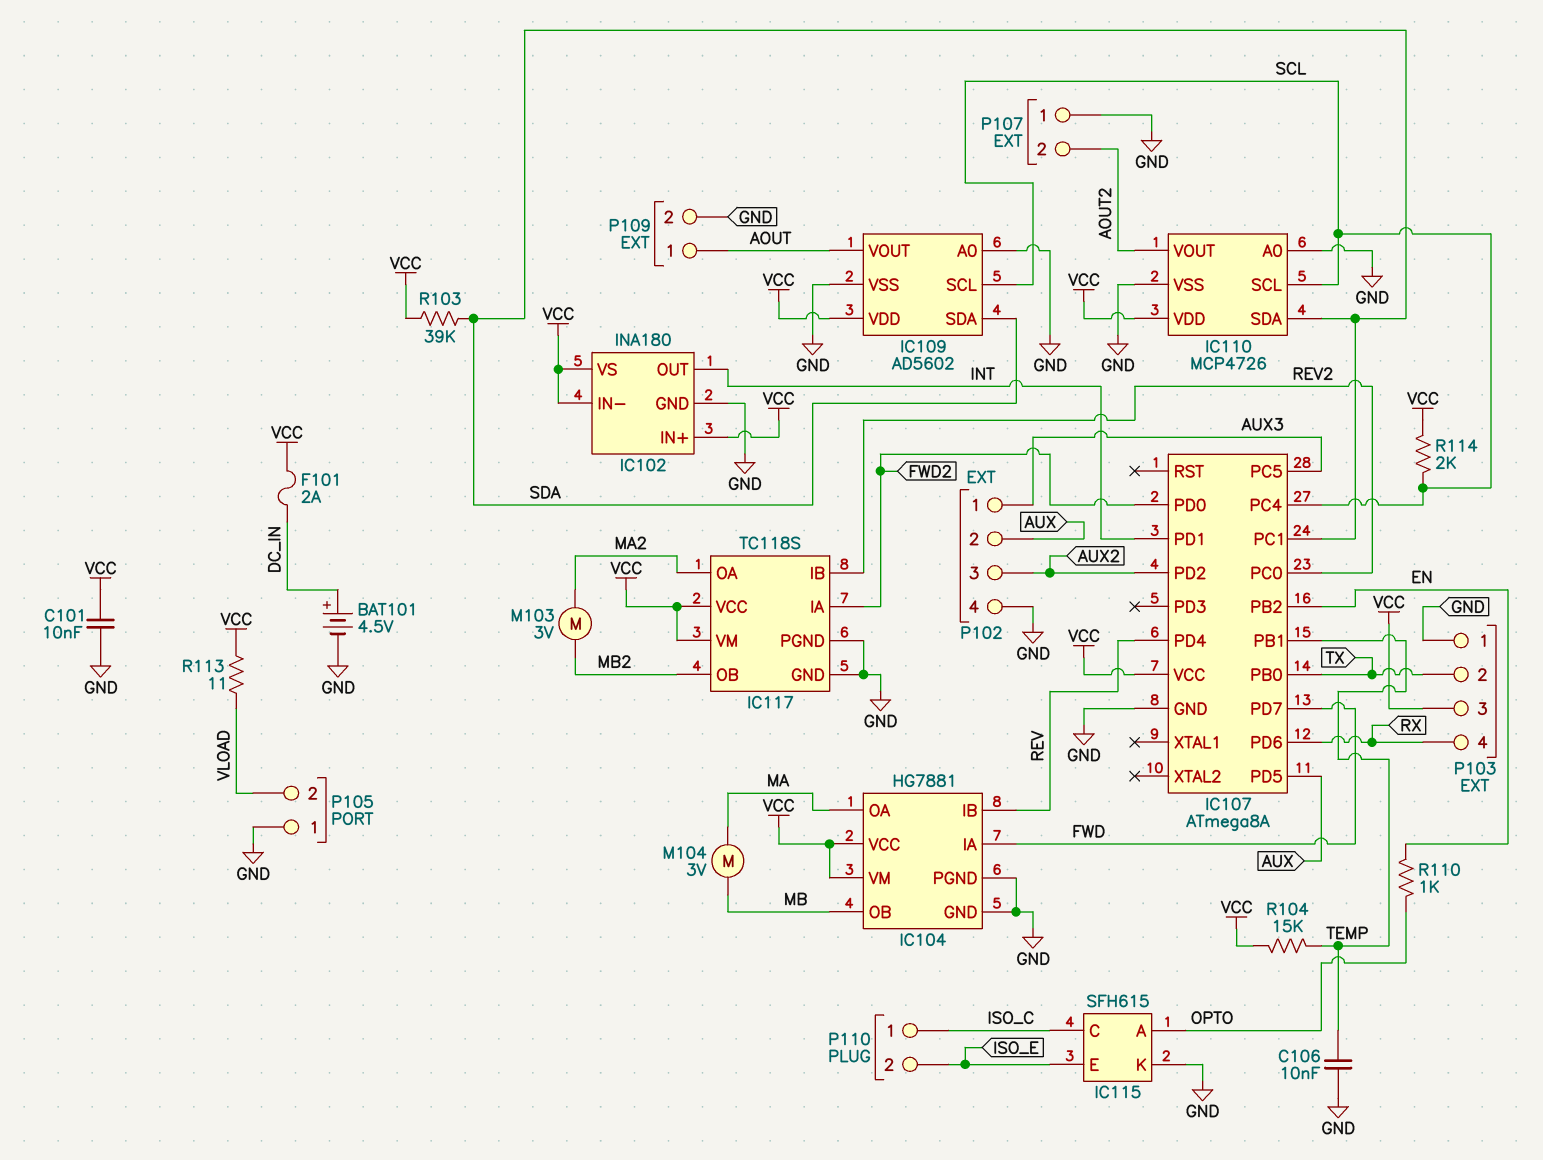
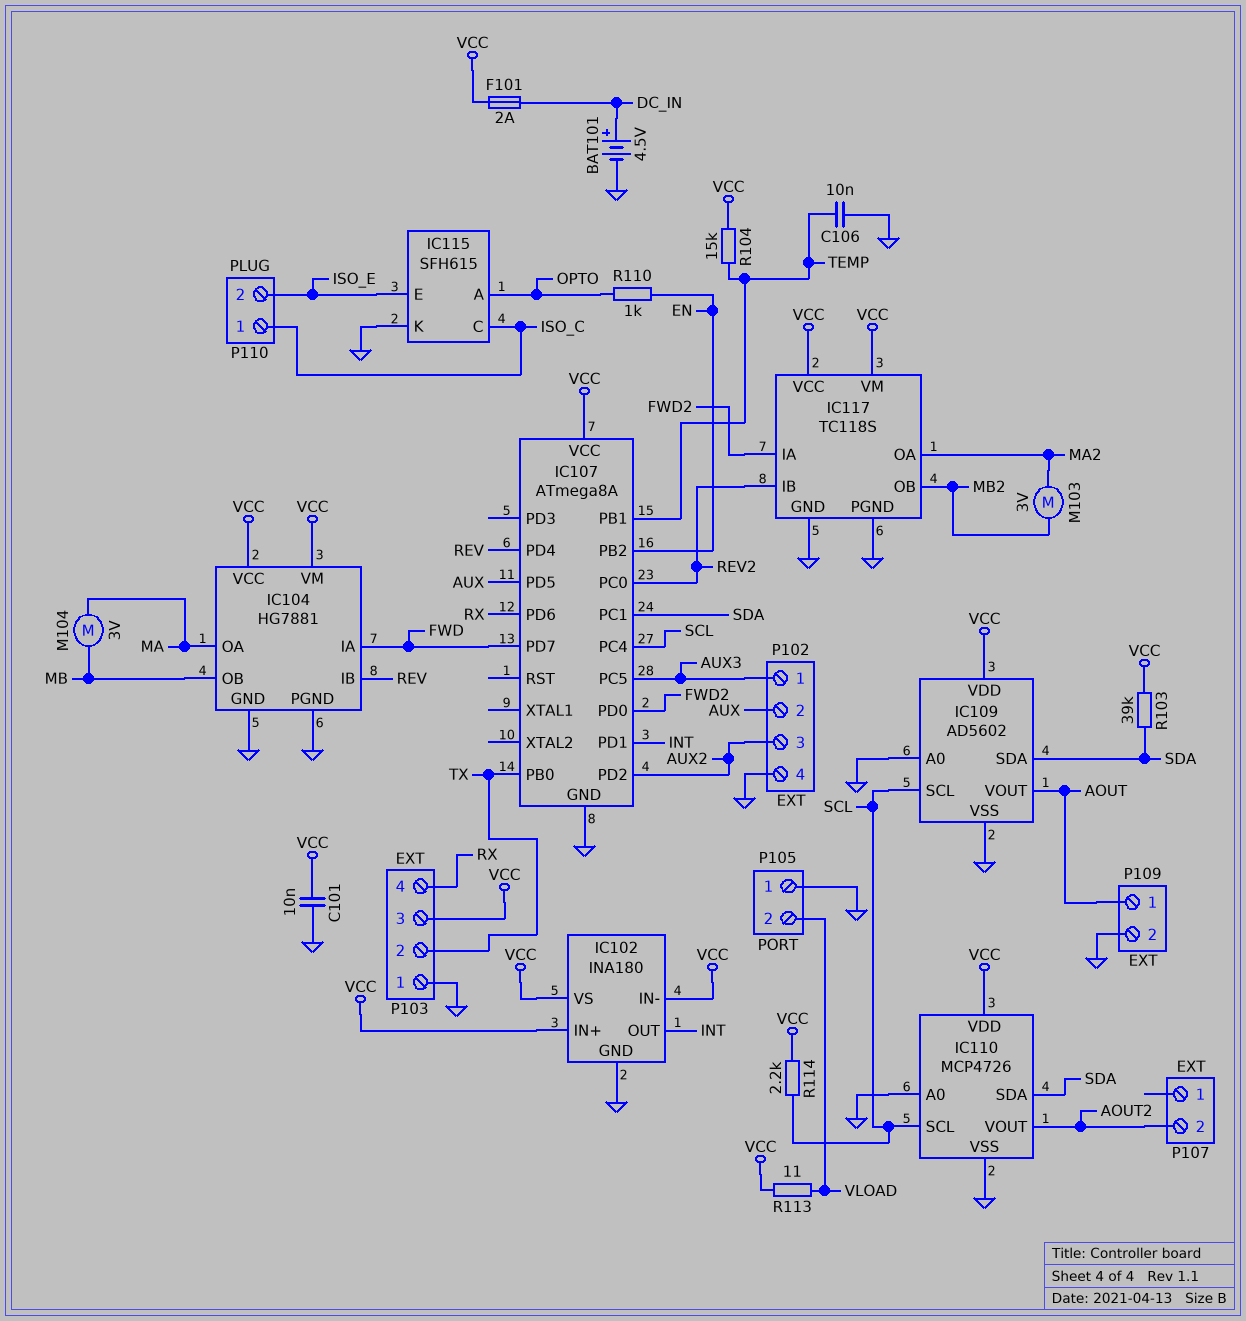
P107 pin 1: GND -> none
R114: 2k (SCL, VCC) -> 2.2k (SCL, VCC)

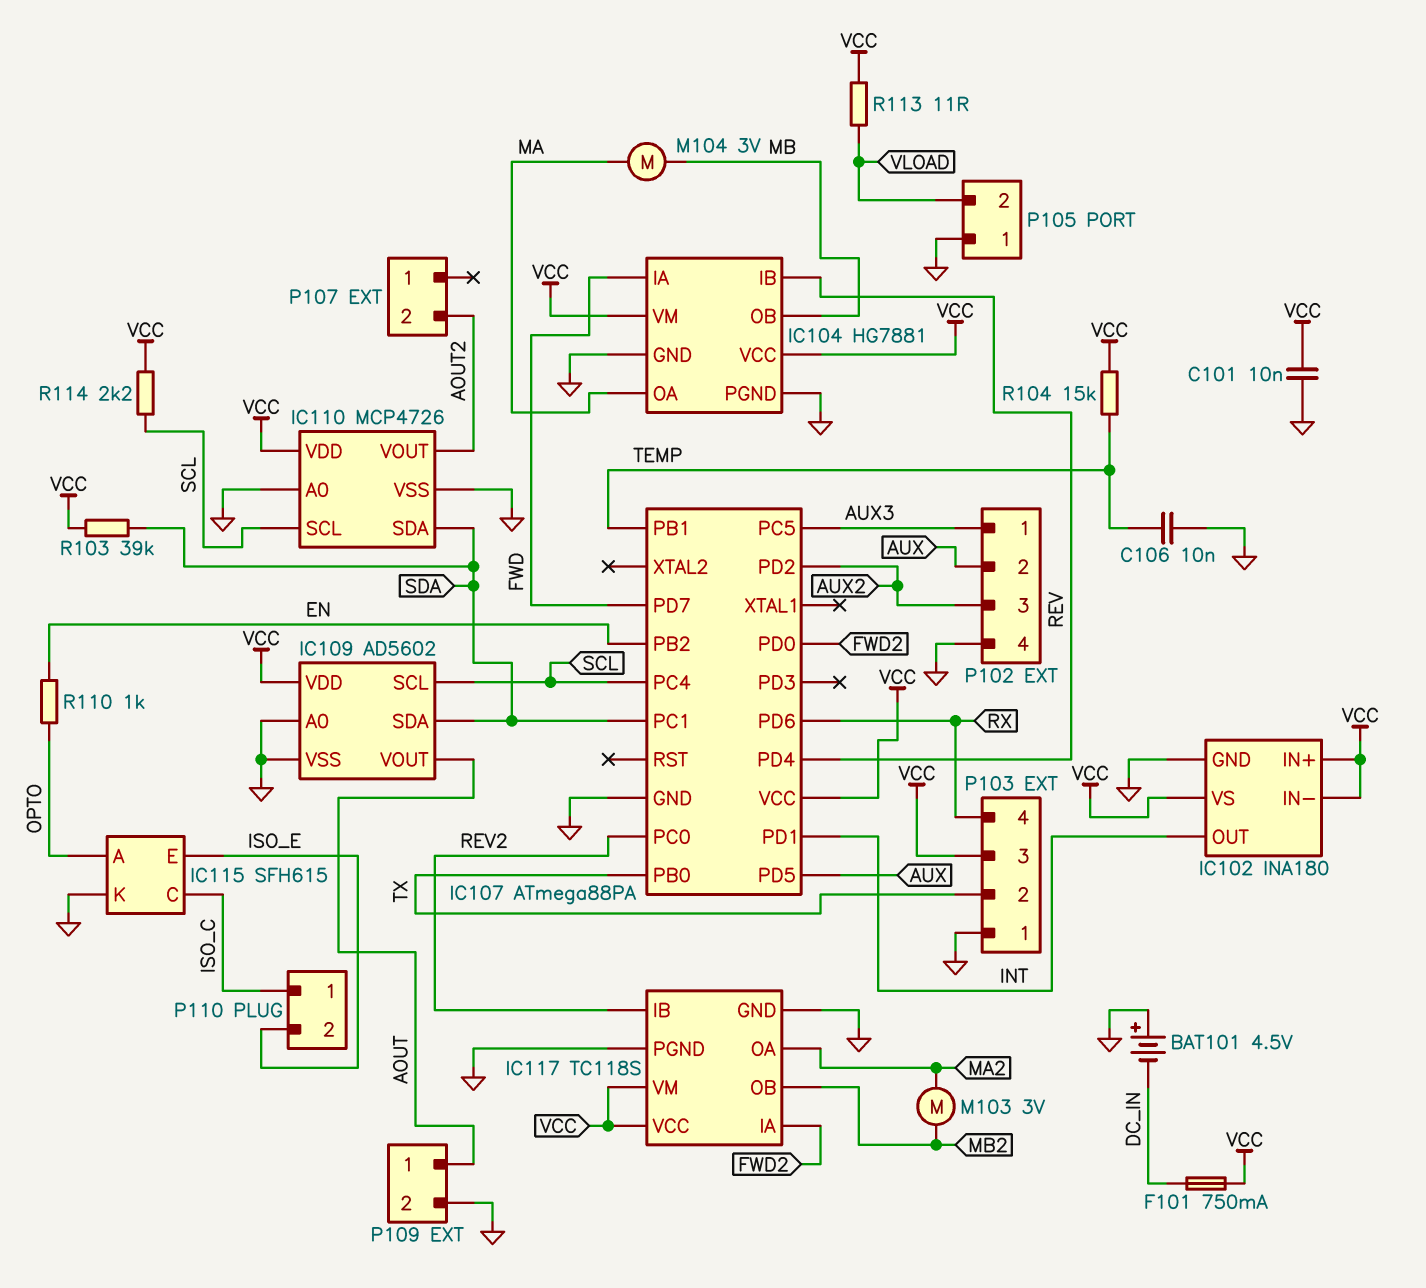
BAT101: 4.5V (plus DC_IN, minus GND) -> 4.5V (plus GND, minus DC_IN)
F101: 2A (DC_IN, VCC) -> 750mA (DC_IN, VCC)
IC107: ATmega8A -> ATmega88PA

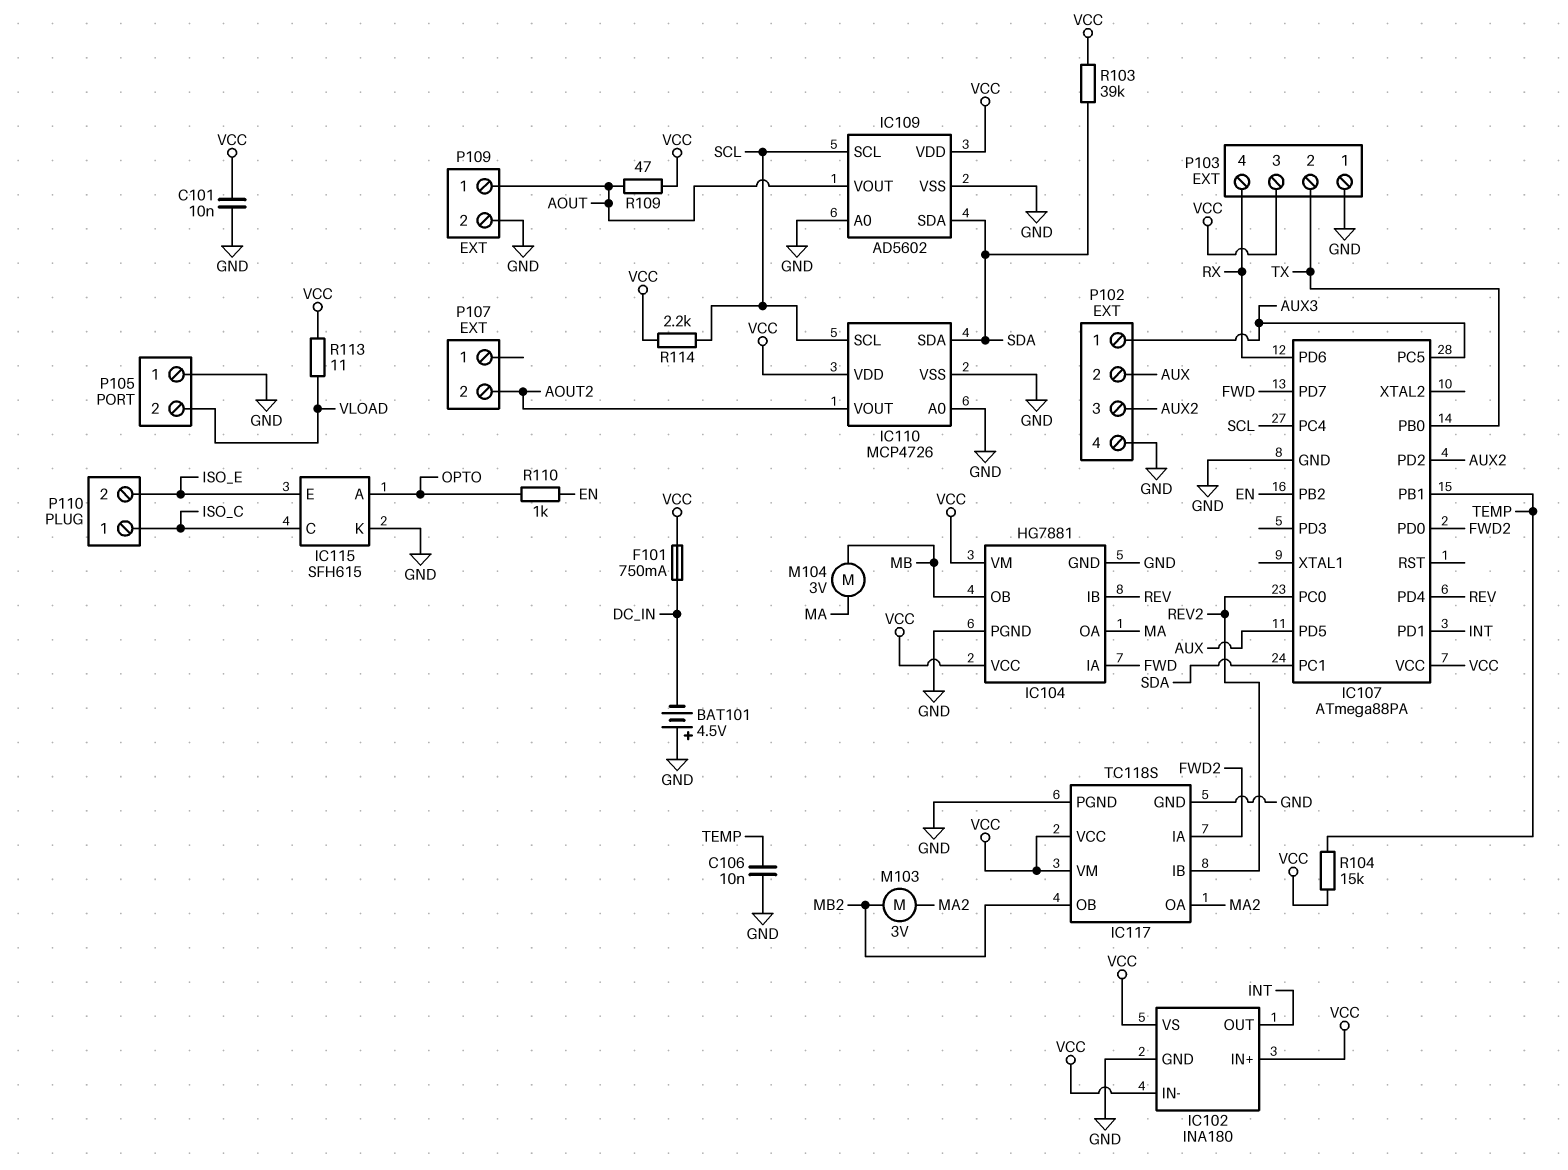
R109: none -> 47 (AOUT, VCC)

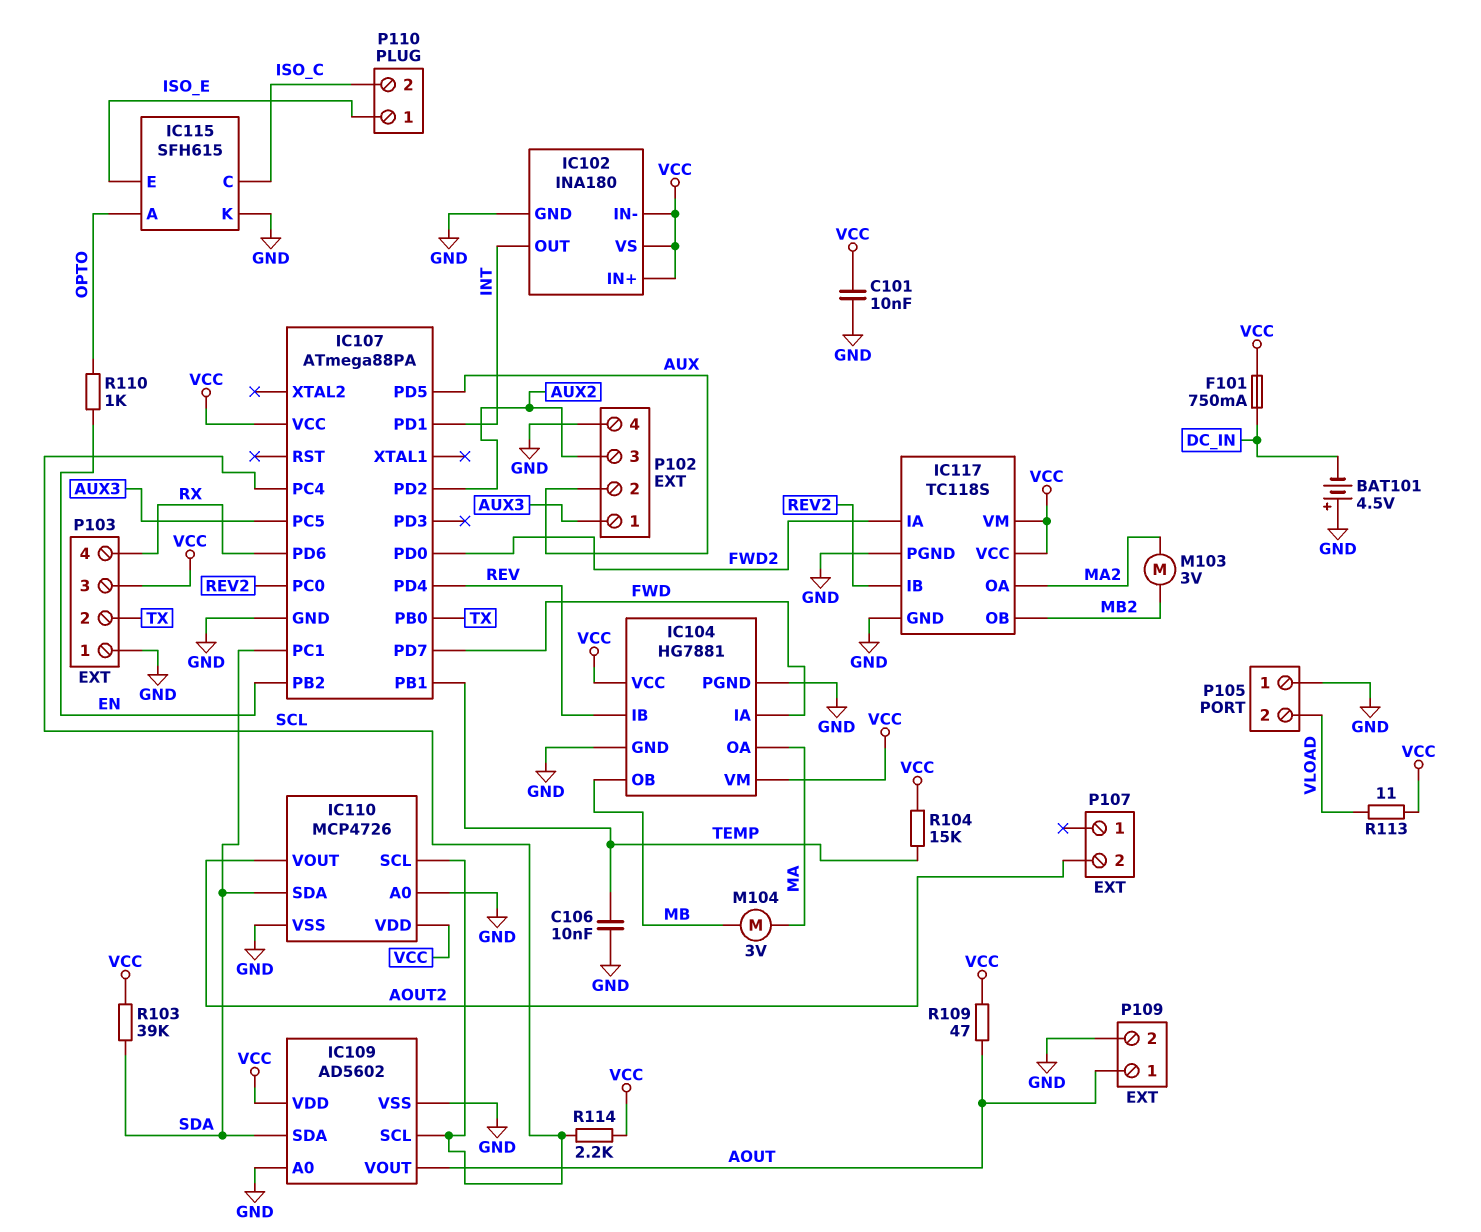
P110 pin 1: ISO_C -> ISO_E
P110 pin 2: ISO_E -> ISO_C

